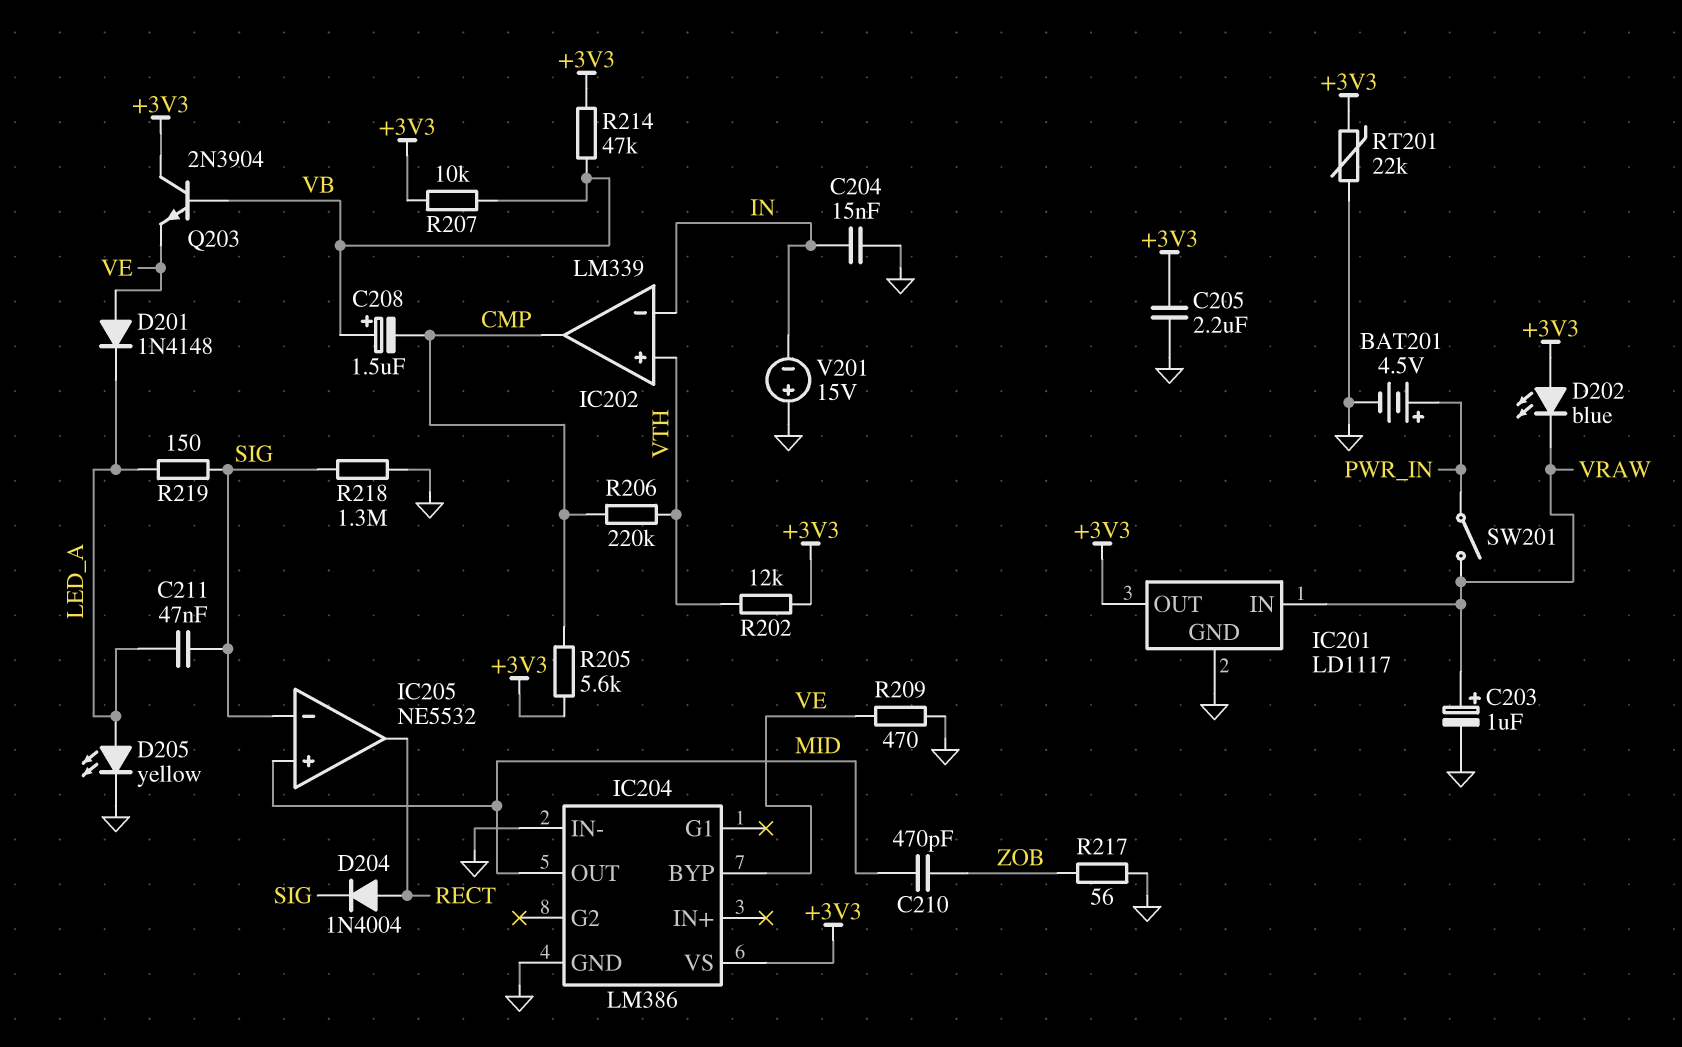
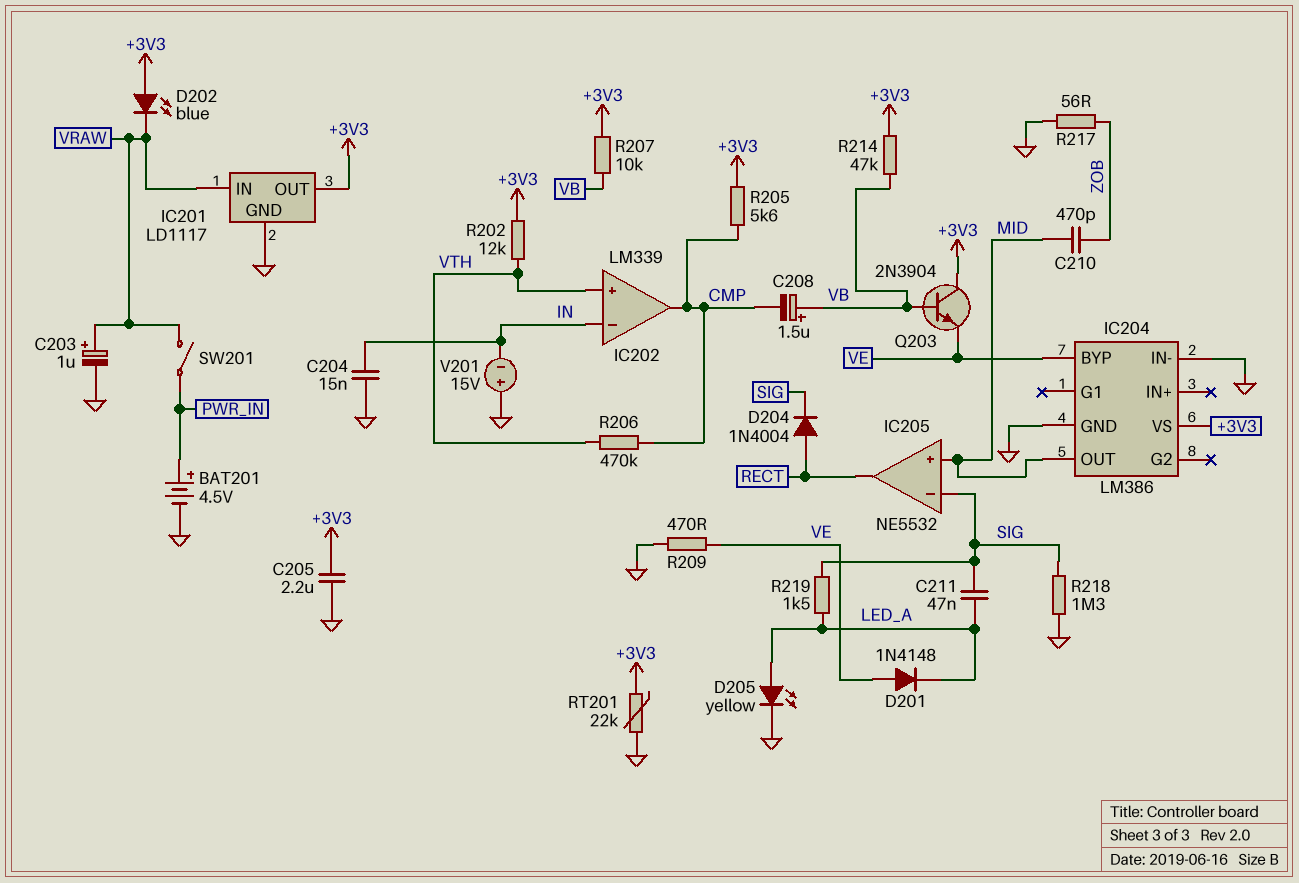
R206: 220k (CMP, VTH) -> 470k (CMP, VTH)
R219: 150 (LED_A, SIG) -> 1.5k (LED_A, SIG)

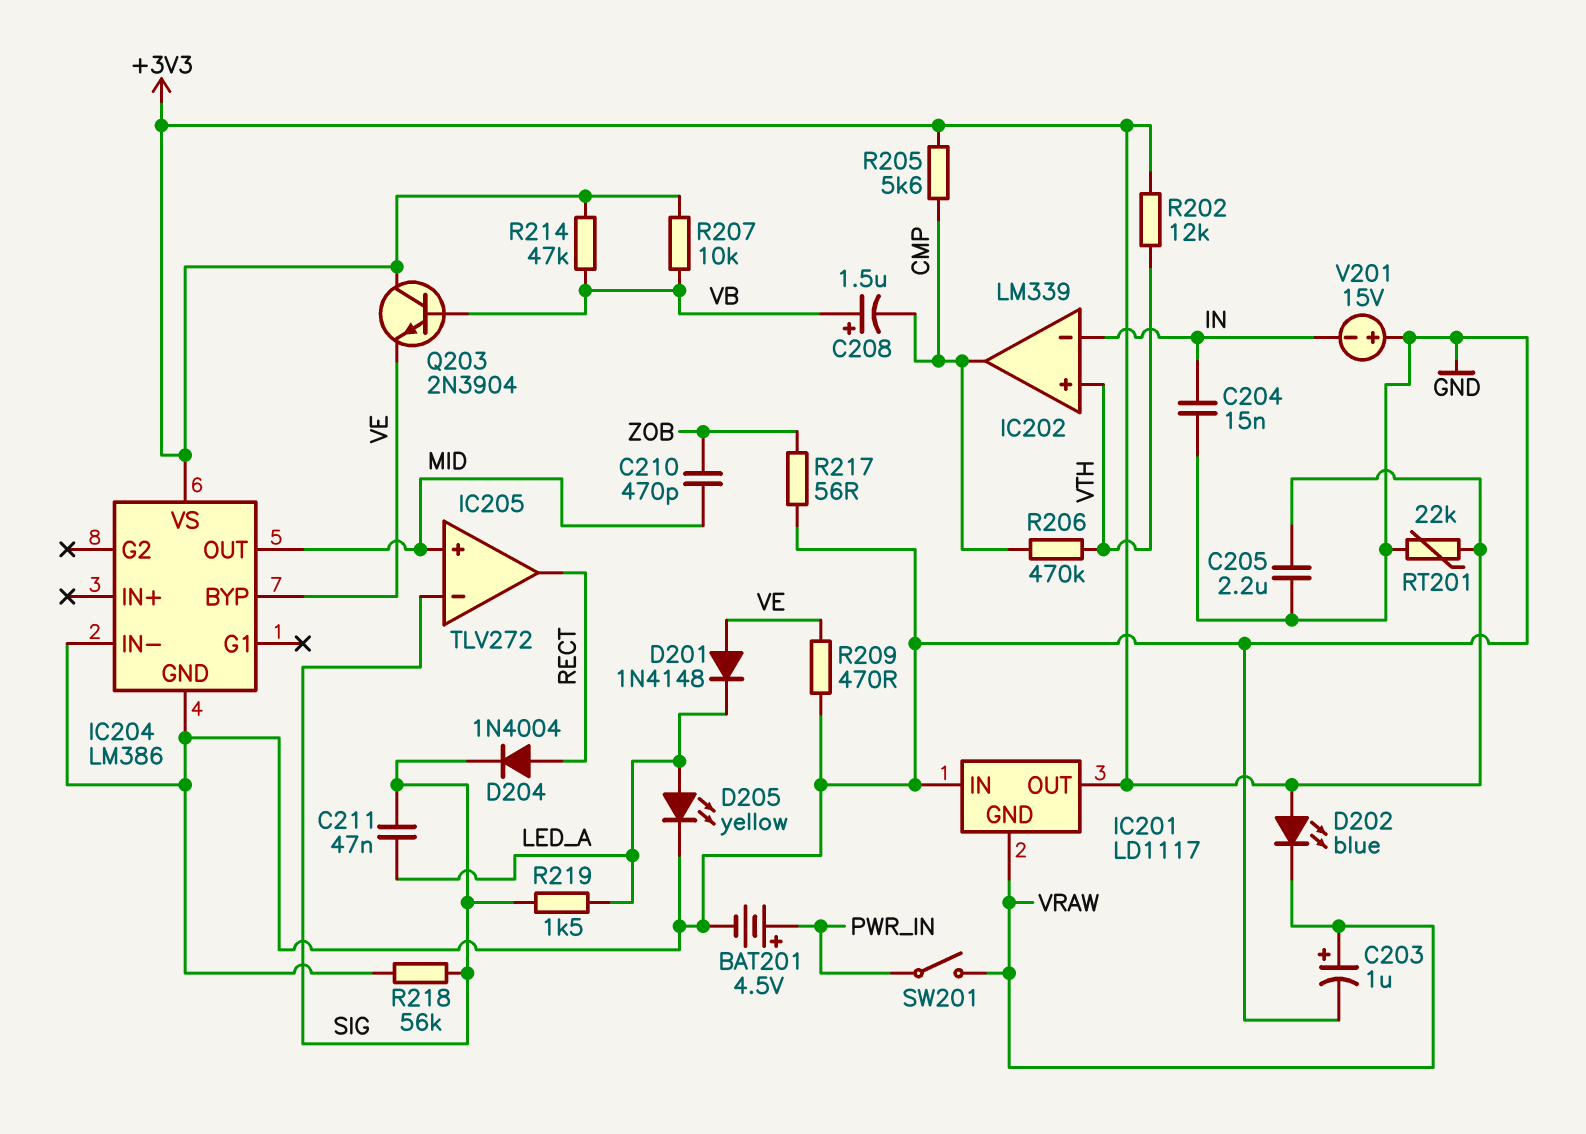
IC201 pin GND: GND -> VRAW
IC201 pin IN: VRAW -> GND
IC205: NE5532 -> TLV272
R218: 1.3M (GND, SIG) -> 56k (GND, SIG)

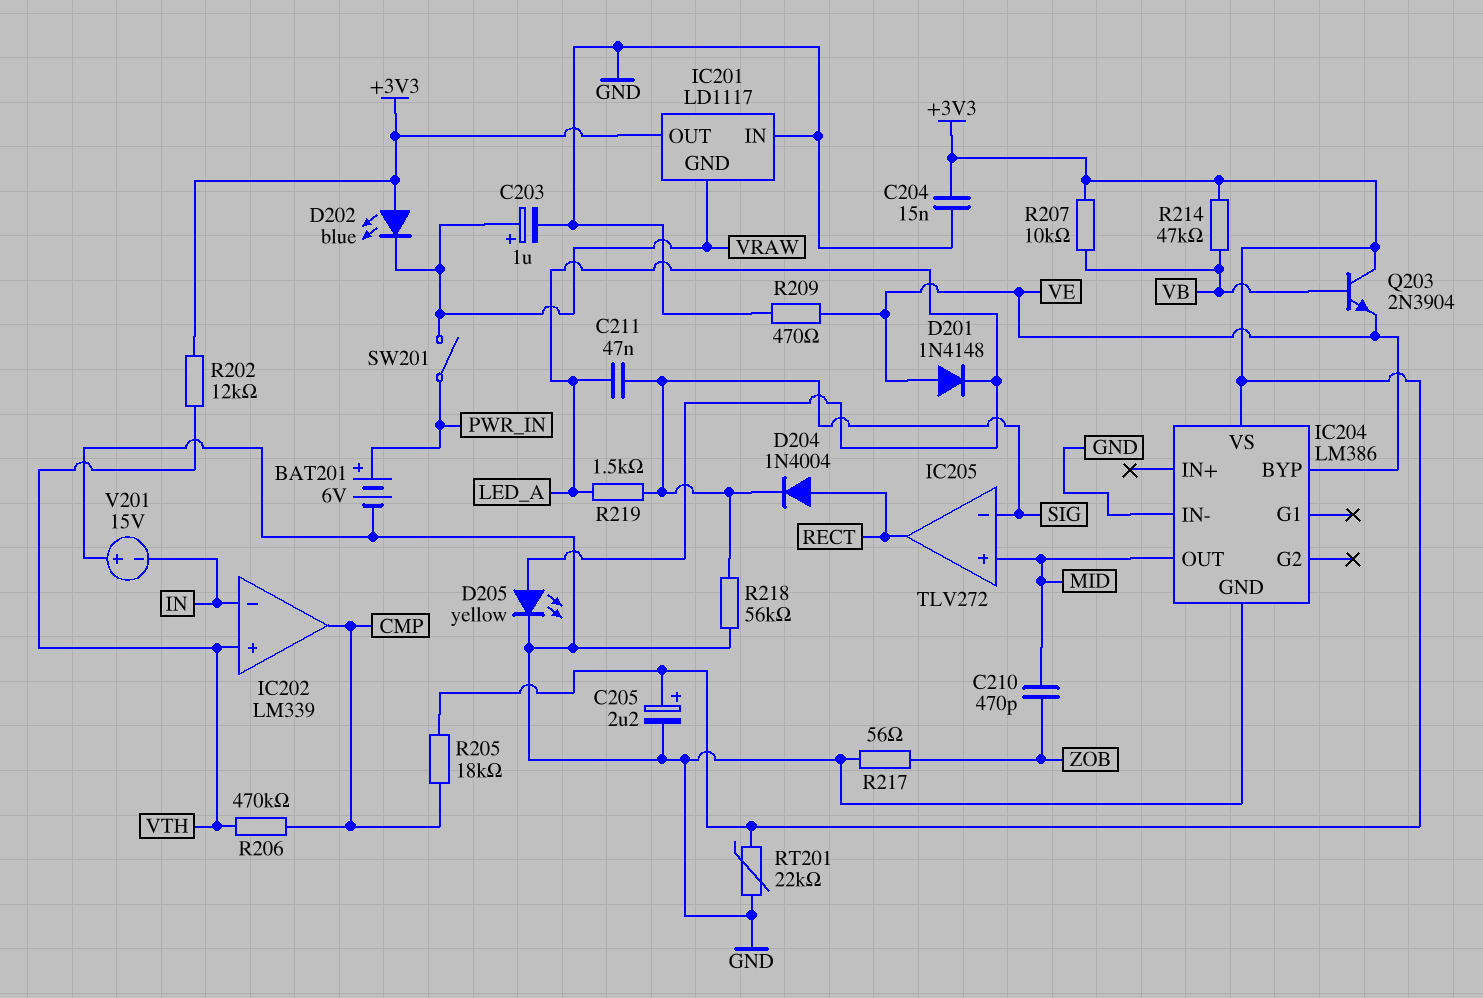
BAT201: 4.5V (plus PWR_IN, minus GND) -> 6V (plus PWR_IN, minus GND)
C204: 15nF (GND, IN) -> 15nF (+3V3, GND)
C205: 2.2uF (+3V3, GND) -> 2.2uF (plus +3V3, minus GND)
C208: 1.5uF (plus VB, minus CMP) -> none
R205: 5.6k (+3V3, CMP) -> 18k (+3V3, CMP)

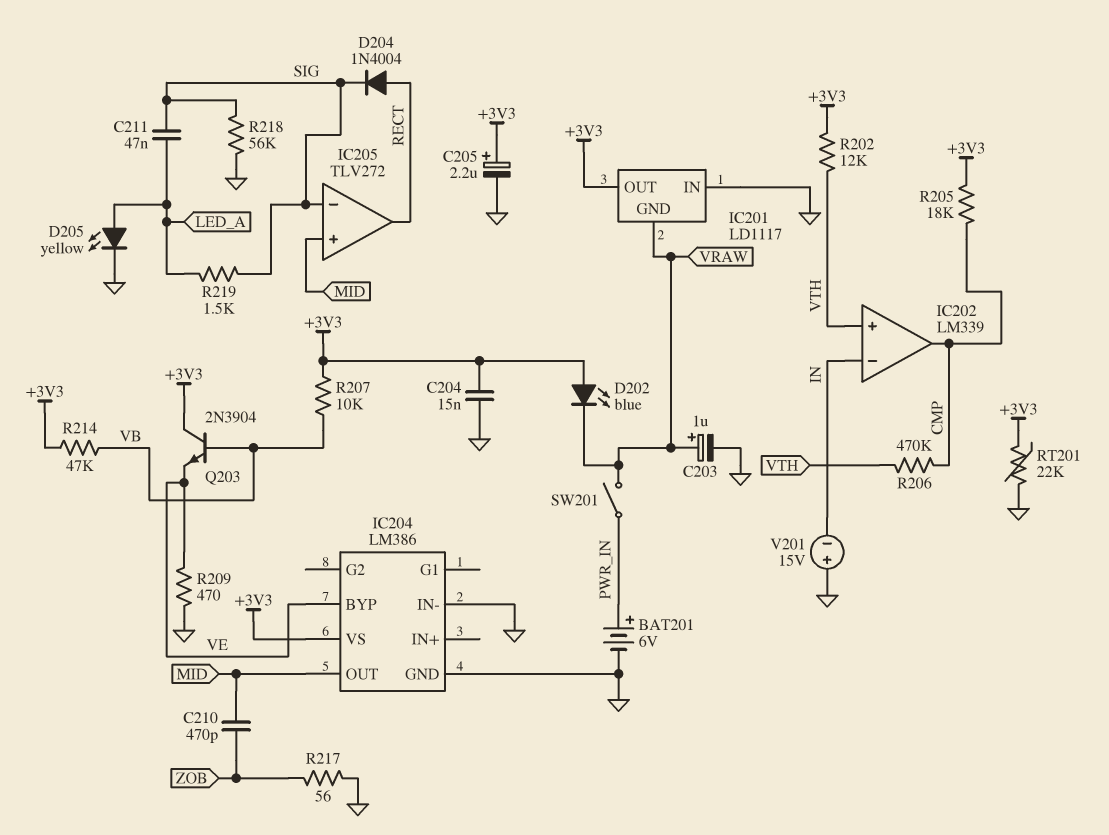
D201: diode 1N4148 (A VE, K LED_A) -> none

